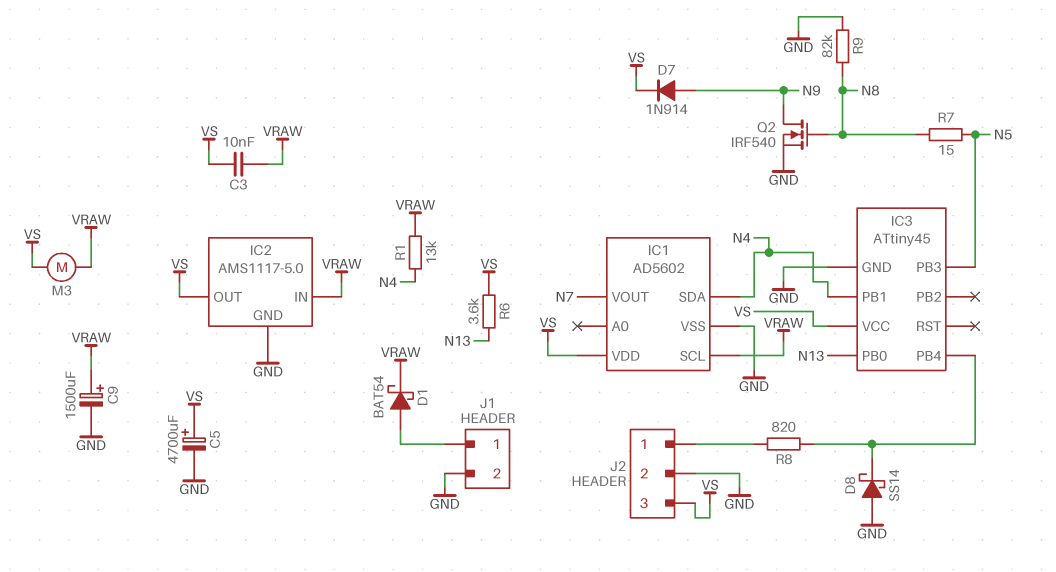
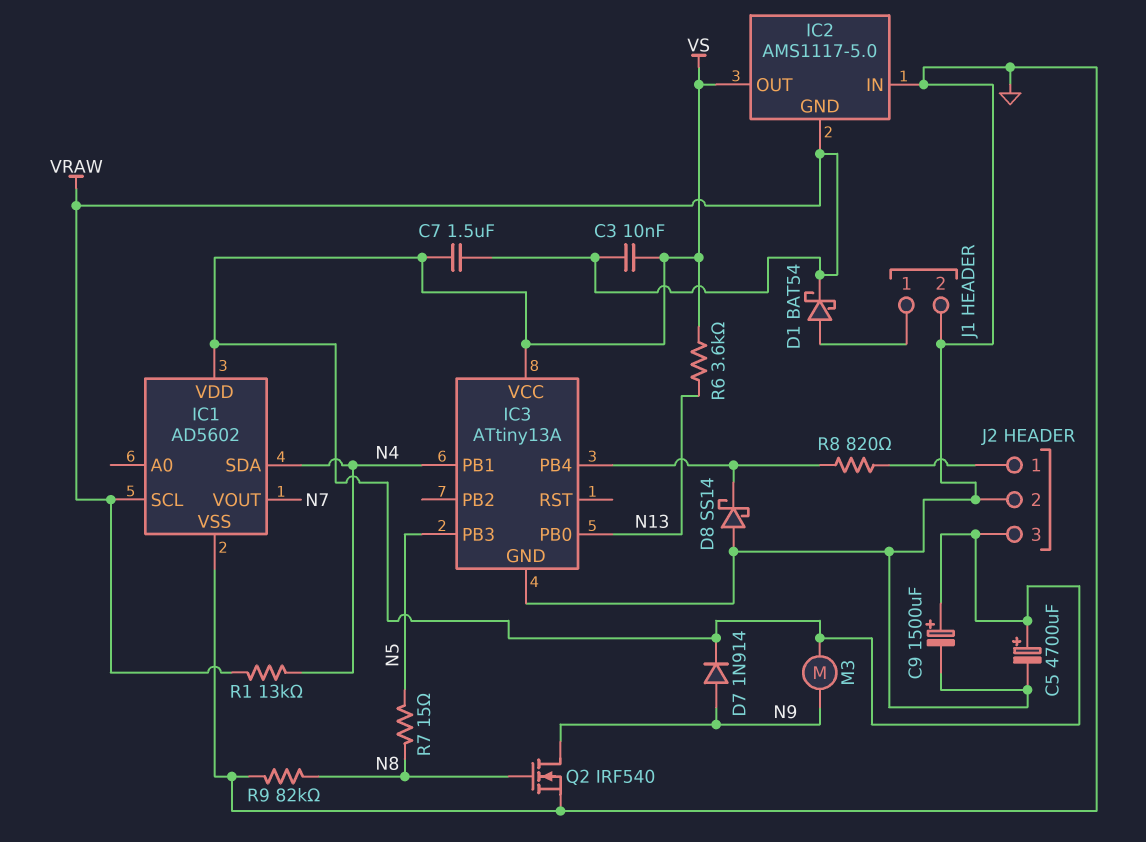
C7: none -> 1.5uF (VRAW, VS)
C9: 1500uF (plus VRAW, minus GND) -> 1500uF (plus VS, minus GND)
IC2 pin GND: GND -> VRAW
IC2 pin IN: VRAW -> GND
IC3: ATtiny45 -> ATtiny13A
M3: motor (VRAW, VS) -> motor (N9, VS)

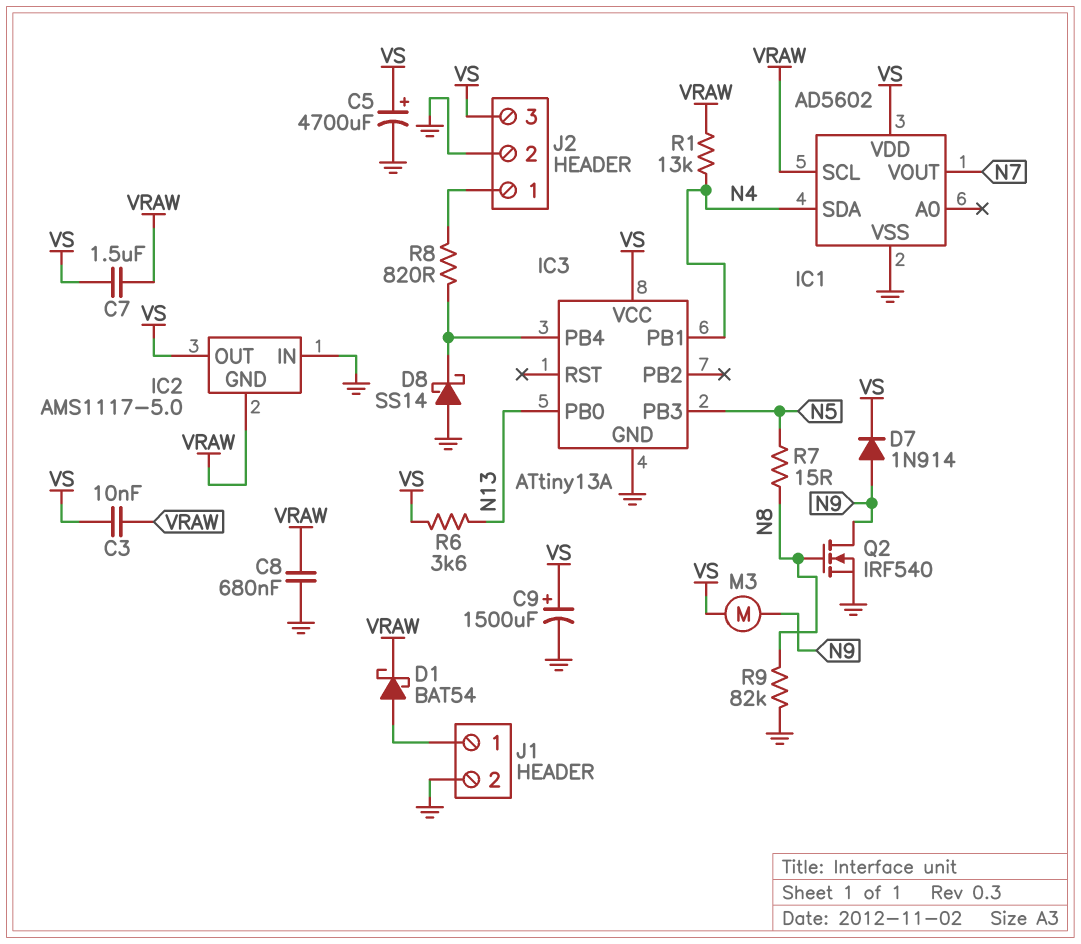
C8: none -> 680nF (GND, VRAW)

